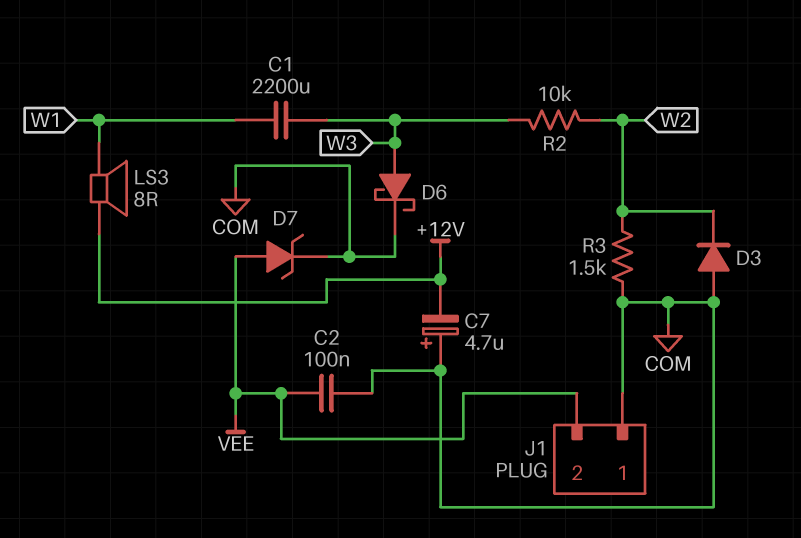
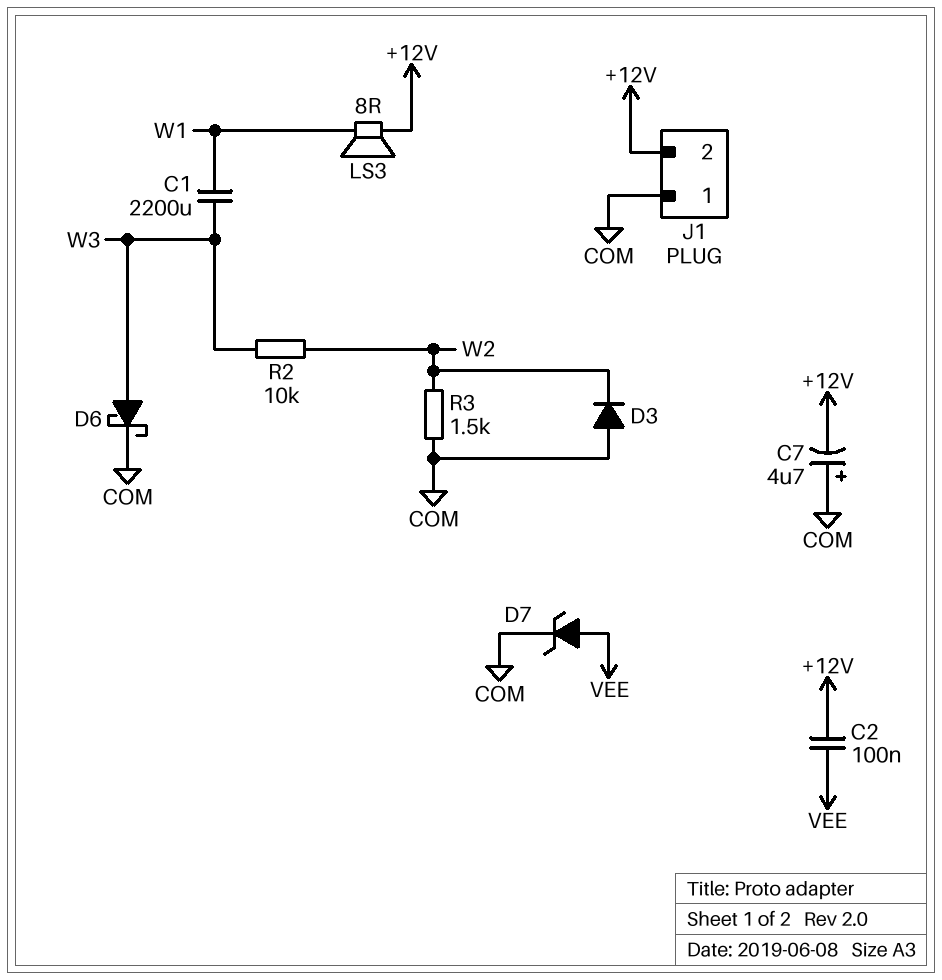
C2: 100nF (COM, VEE) -> 100nF (+12V, VEE)
J1 pin 2: VEE -> +12V

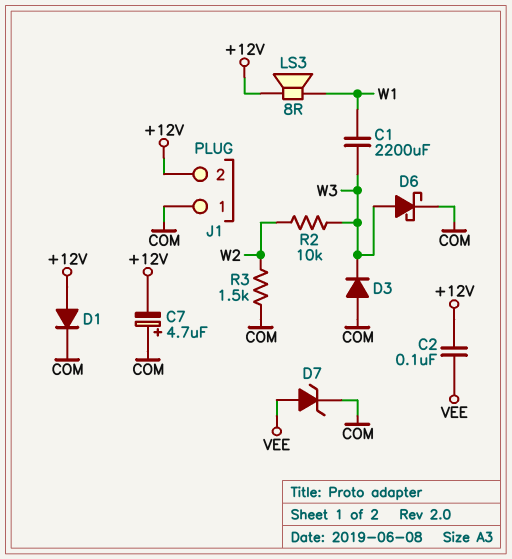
D1: none -> diode (A +12V, K COM)
D3: diode (A COM, K W2) -> diode (A COM, K W3)

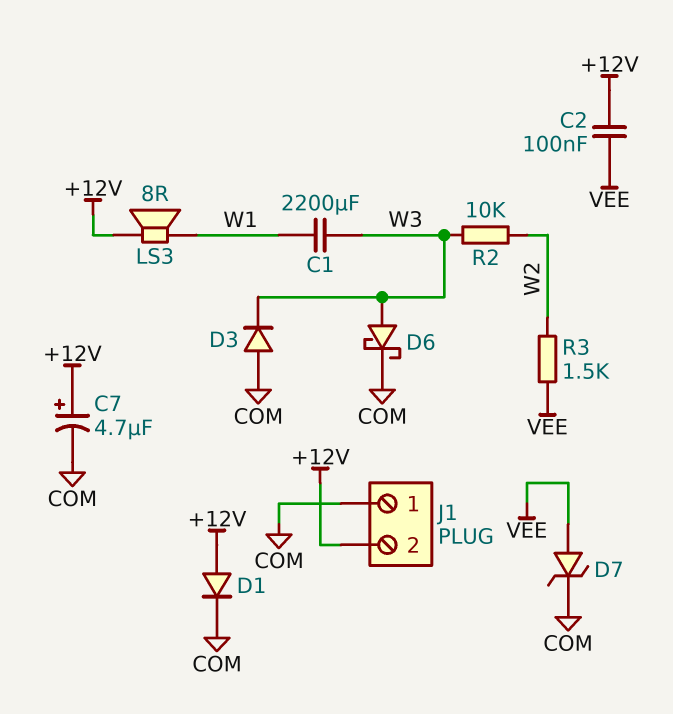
C7: 4.7uF (plus COM, minus +12V) -> 4.7uF (plus +12V, minus COM)
R3: 1.5k (COM, W2) -> 1.5k (VEE, W2)

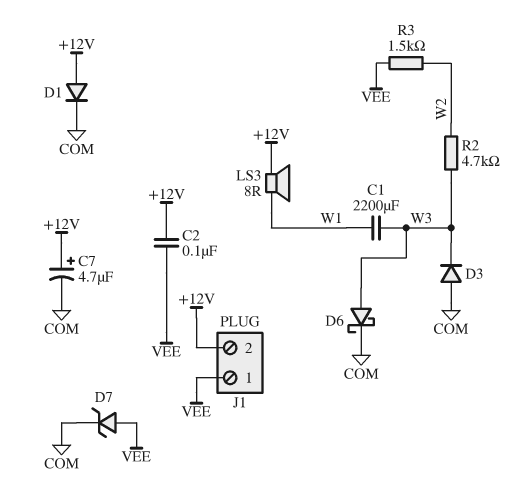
J1 pin 1: COM -> VEE
R2: 10k (W2, W3) -> 4.7k (W2, W3)

